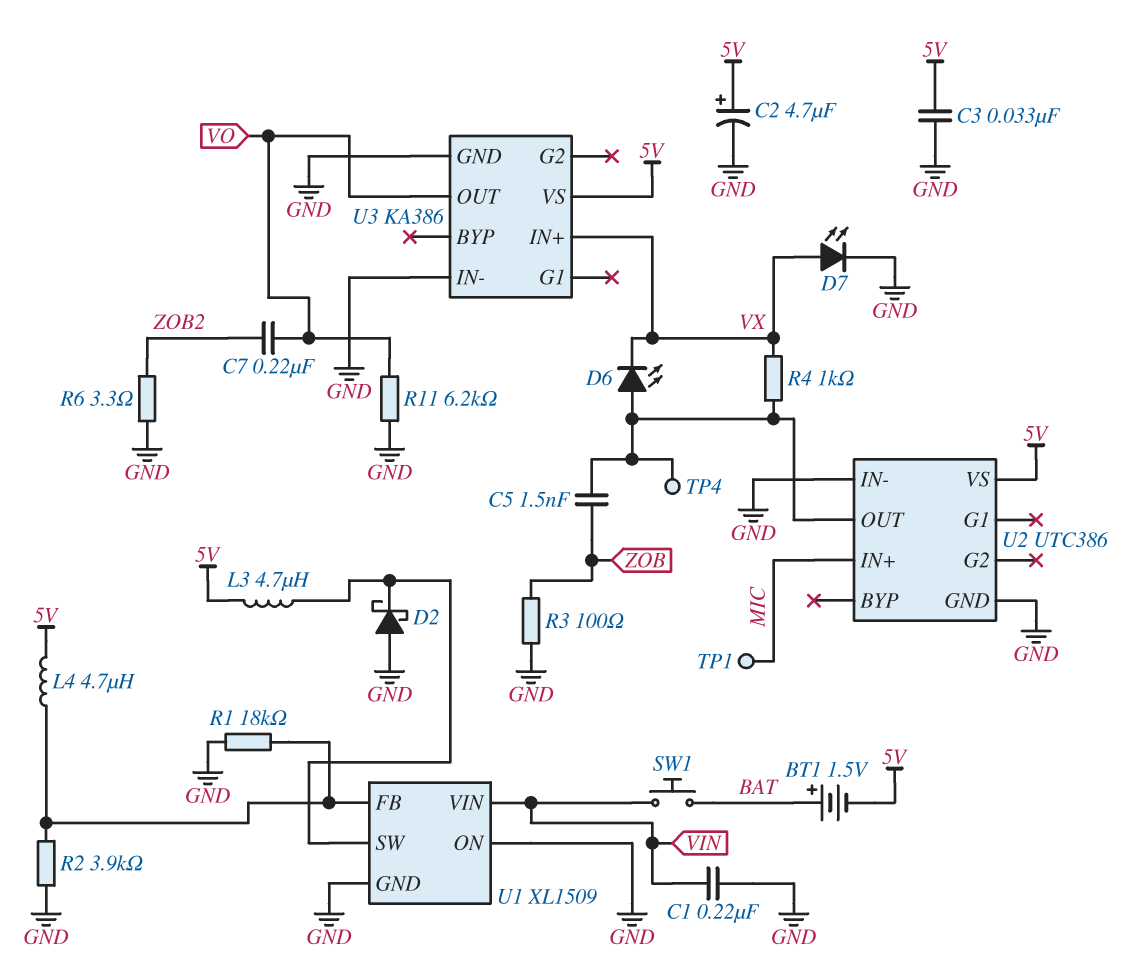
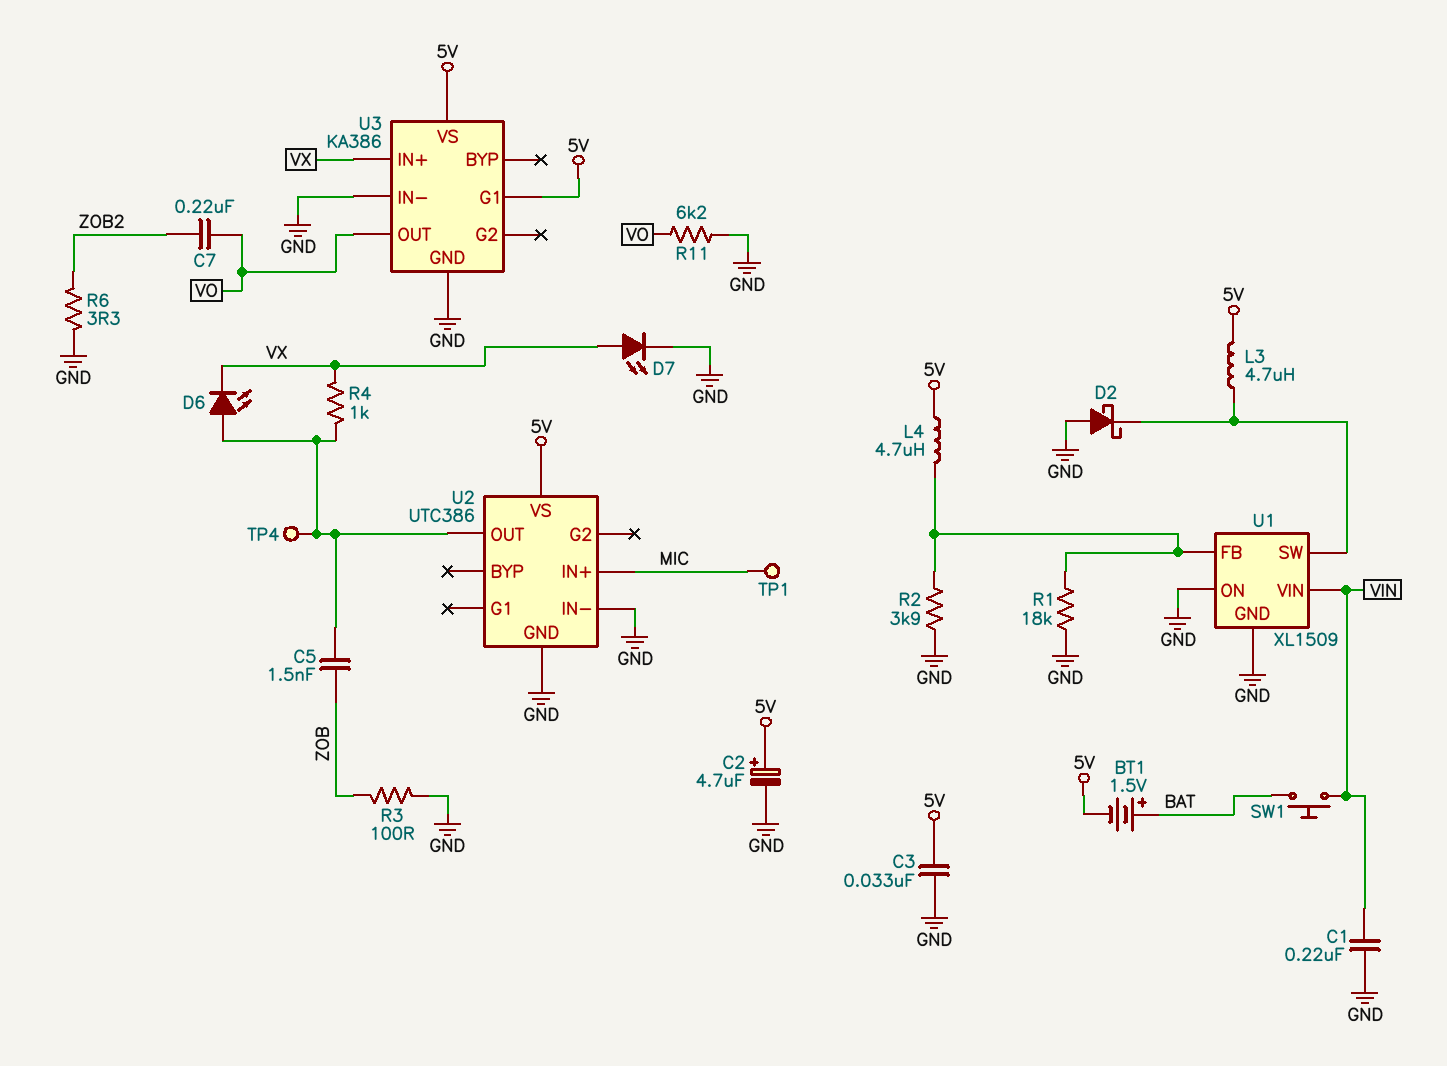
U3 pin G1: none -> 5V

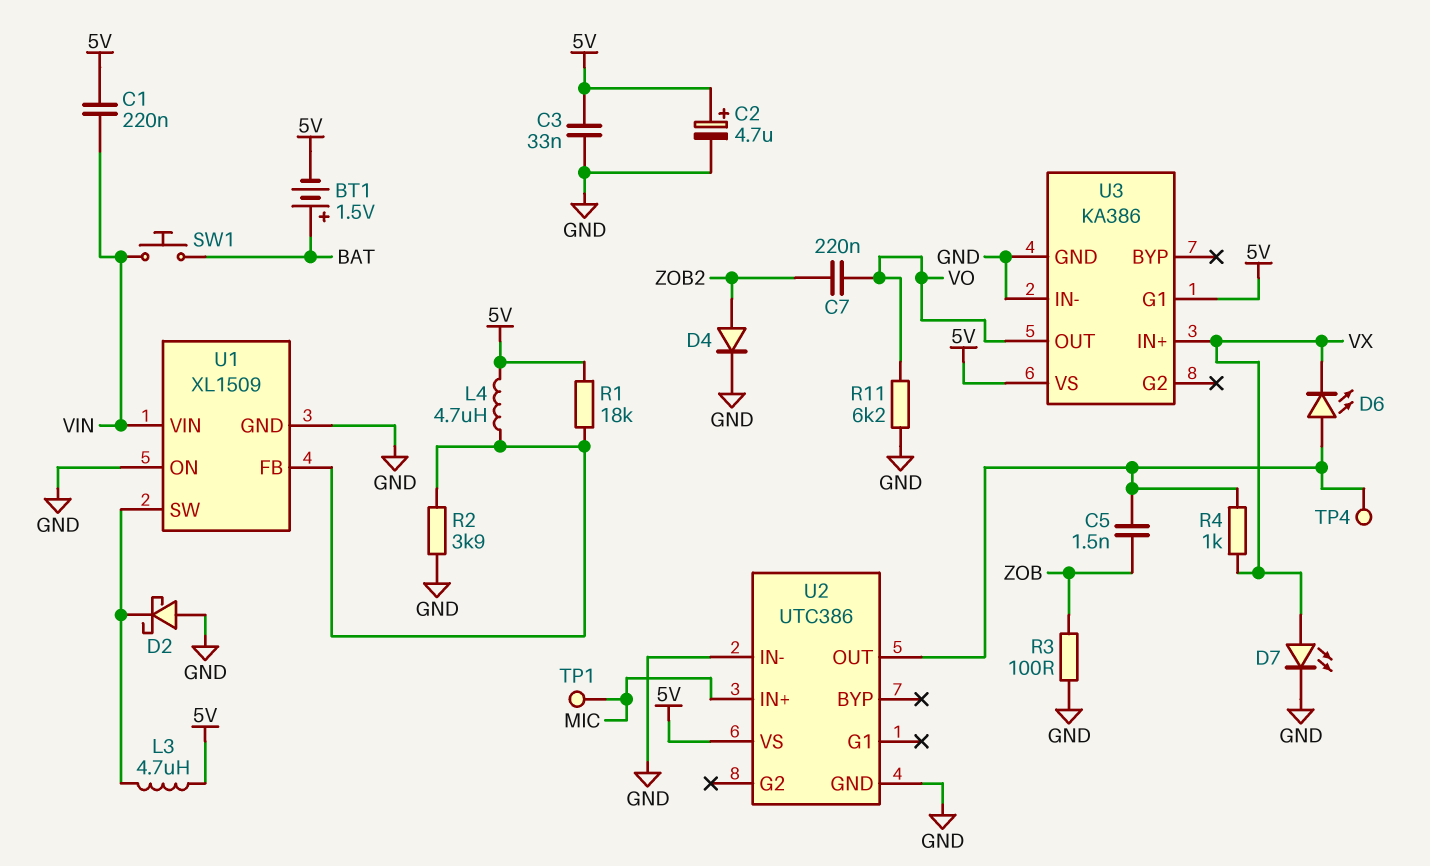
C1: 220nF (GND, VIN) -> 220nF (5V, VIN)
D4: none -> diode (A ZOB2, K GND)
R1: 18k (GND, U1/FB) -> 18k (5V, U1/FB)
R6: 3.3 (GND, ZOB2) -> none

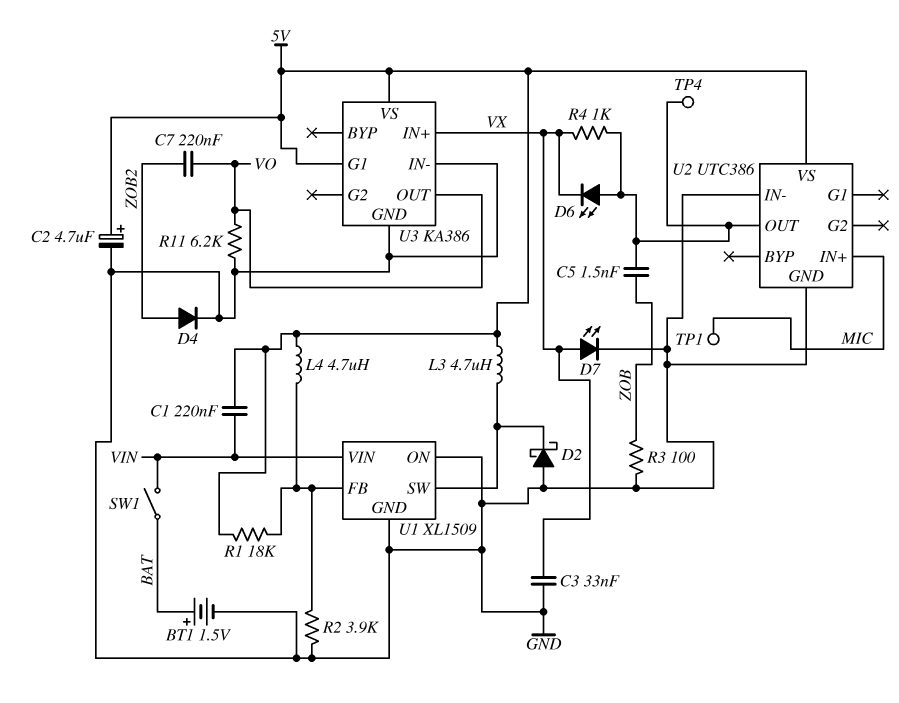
BT1: 1.5V (plus BAT, minus 5V) -> 1.5V (plus BAT, minus GND)
C3: 33nF (5V, GND) -> 33nF (GND, VX)
SW1: button (BAT, VIN) -> switch (BAT, VIN)

